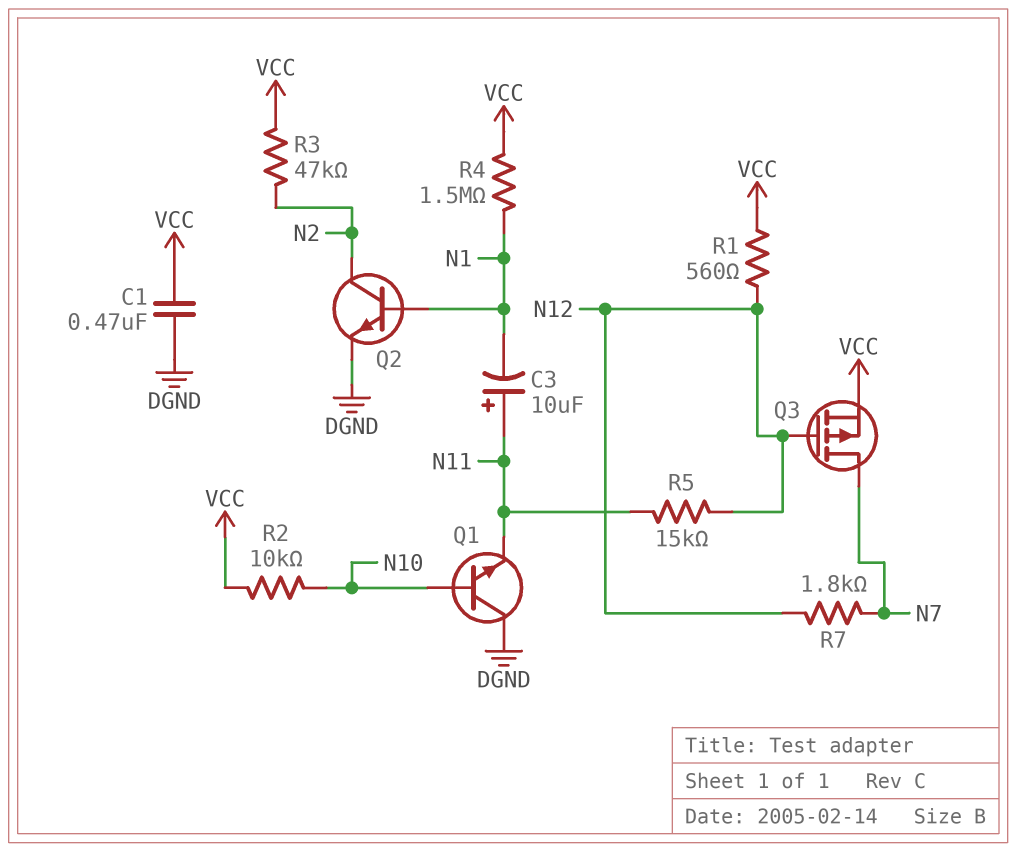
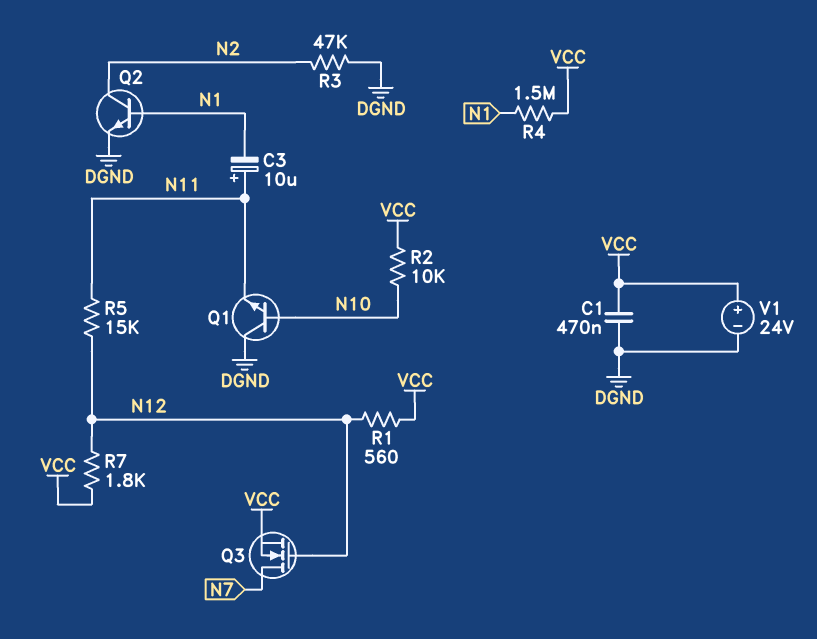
Q3: PMOS (G N12, D N7, S VCC) -> NMOS (G N12, D N7, S VCC)
R3: 47k (N2, VCC) -> 47k (DGND, N2)
R7: 1.8k (N7, N12) -> 1.8k (N12, VCC)
V1: none -> 24V (plus VCC, minus DGND)

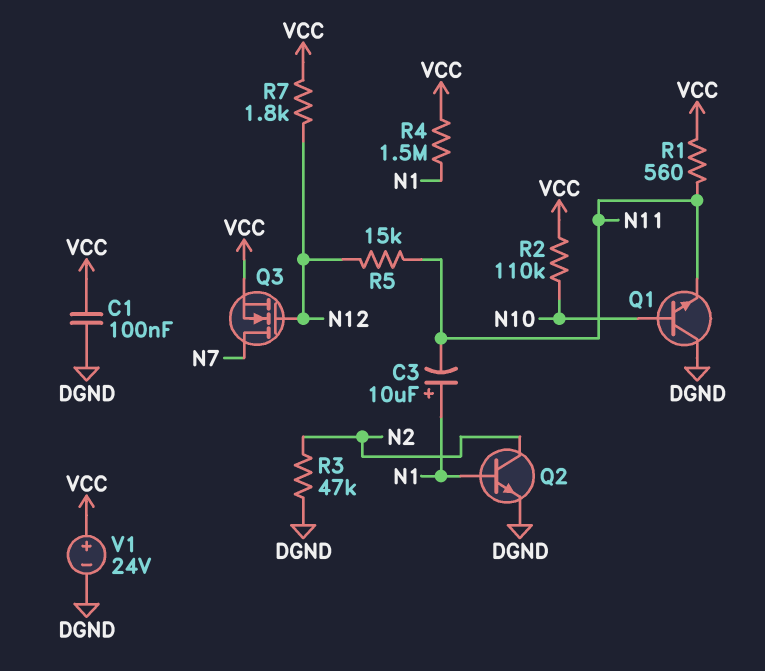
C1: 470nF (DGND, VCC) -> 100nF (DGND, VCC)
C3: 10uF (plus N11, minus N1) -> 10uF (plus N1, minus N11)
R1: 560 (N12, VCC) -> 560 (N11, VCC)
R2: 10k (N10, VCC) -> 110k (N10, VCC)

